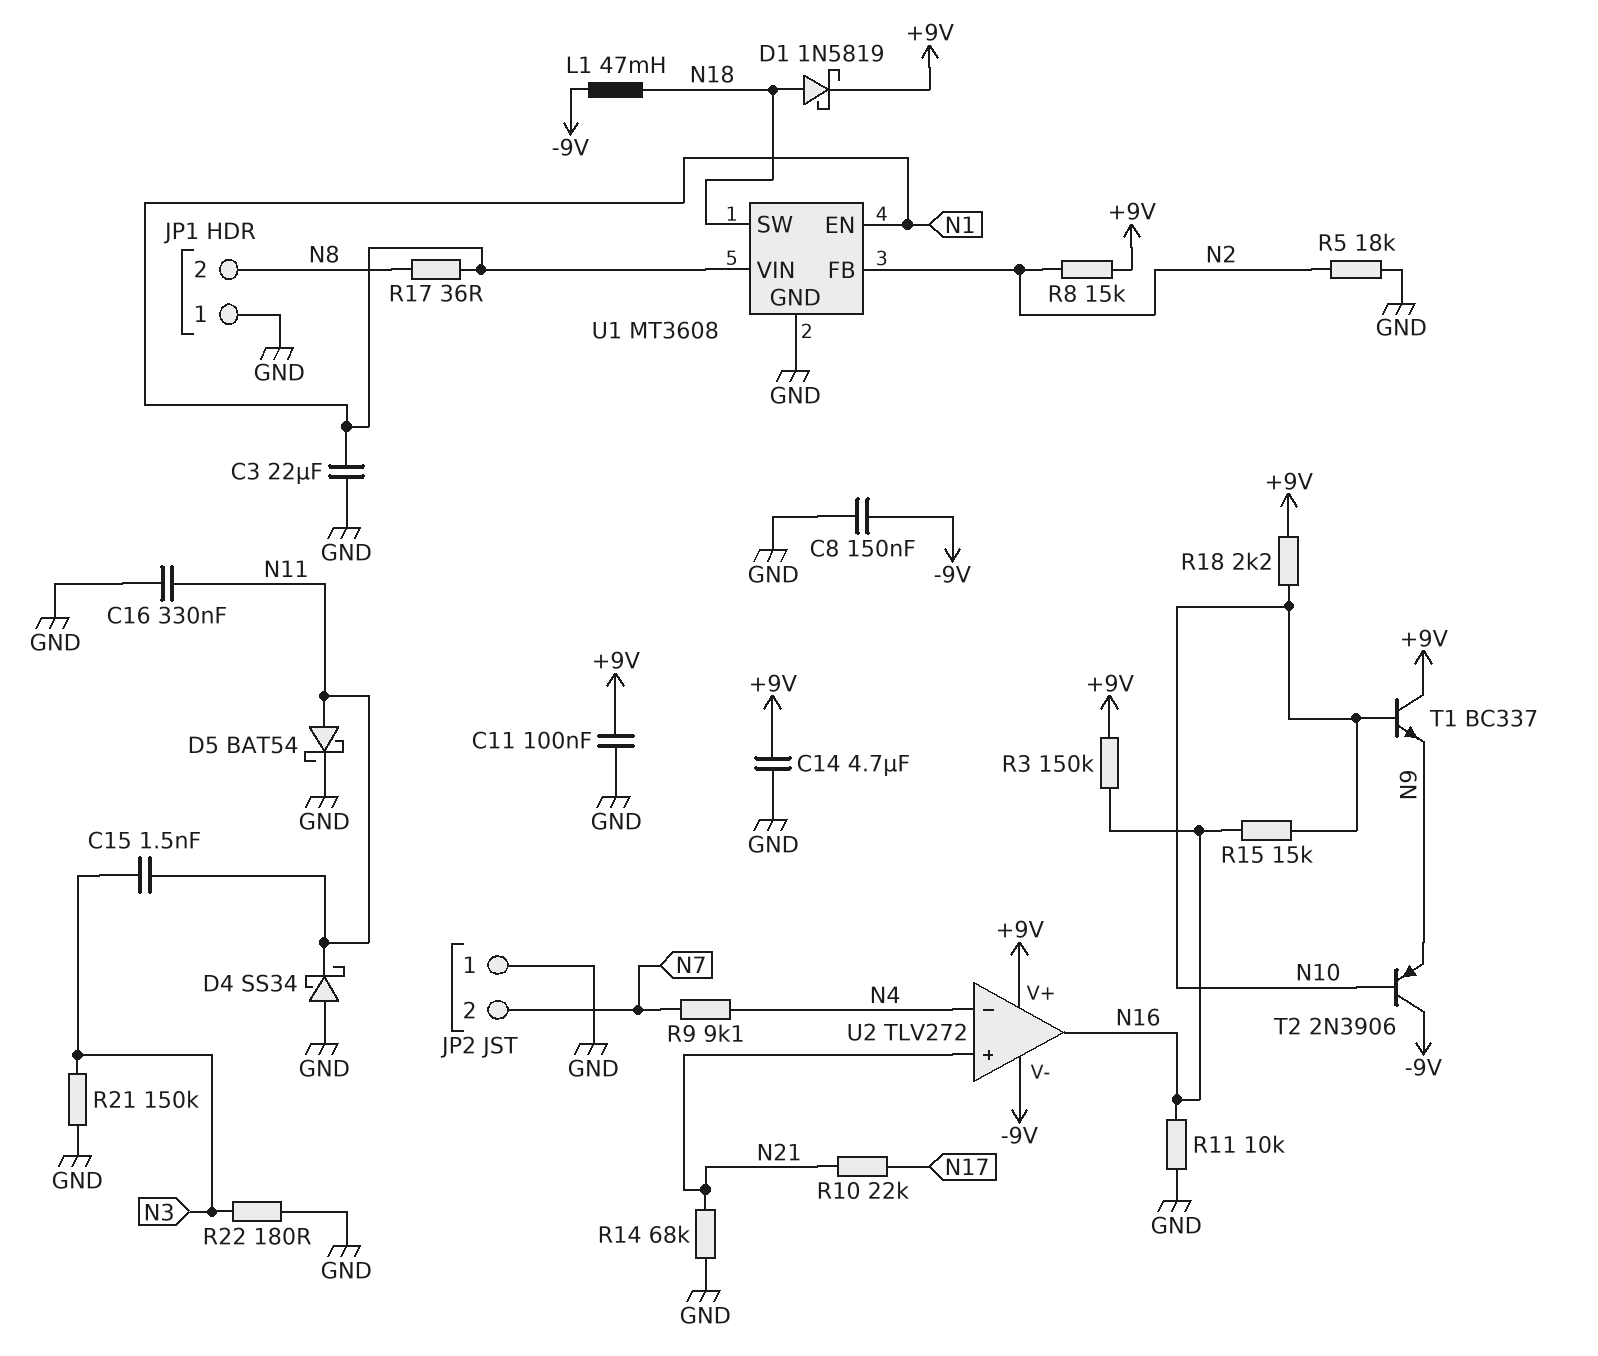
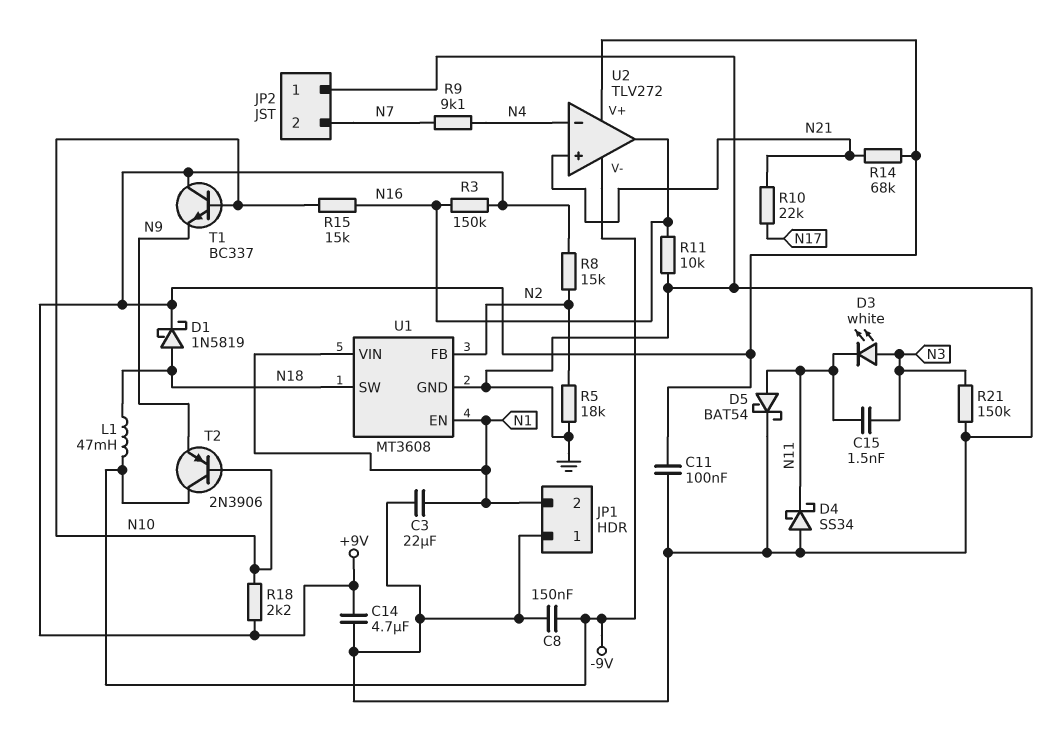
C16: 330nF (GND, N11) -> none
D3: none -> LED white (A N3, K N11)
JP1 pin 2: N8 -> N1
R14: 68k (GND, N21) -> 68k (+9V, N21)
R17: 36 (N1, N8) -> none
R22: 180 (GND, N3) -> none

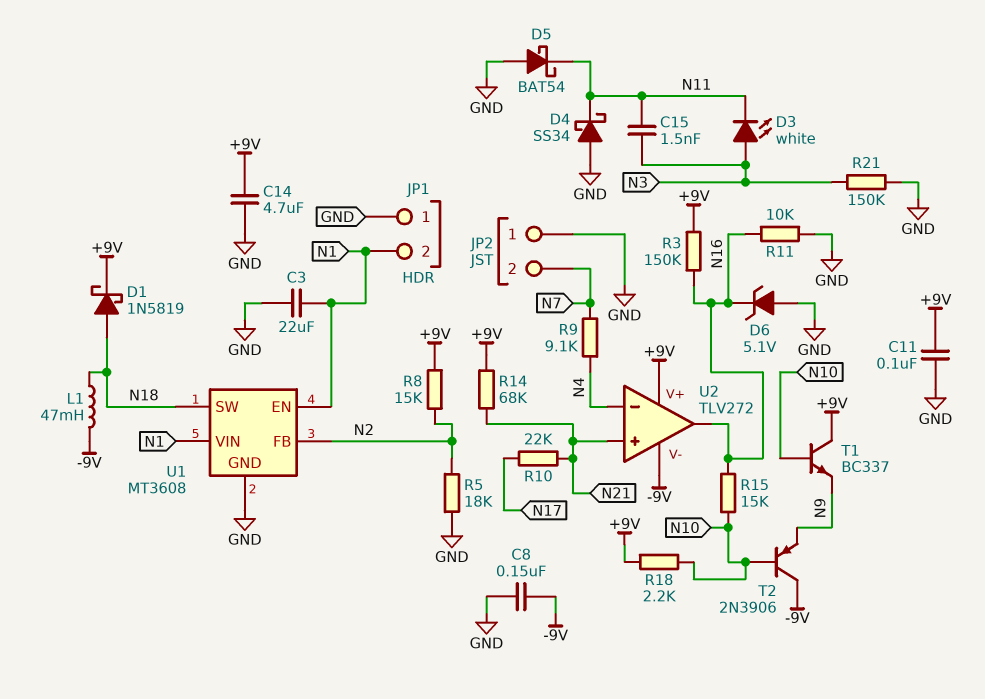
D5: schottky BAT54 (A N11, K GND) -> schottky BAT54 (A GND, K N11)
D6: none -> zener 5.1V (A GND, K N16)

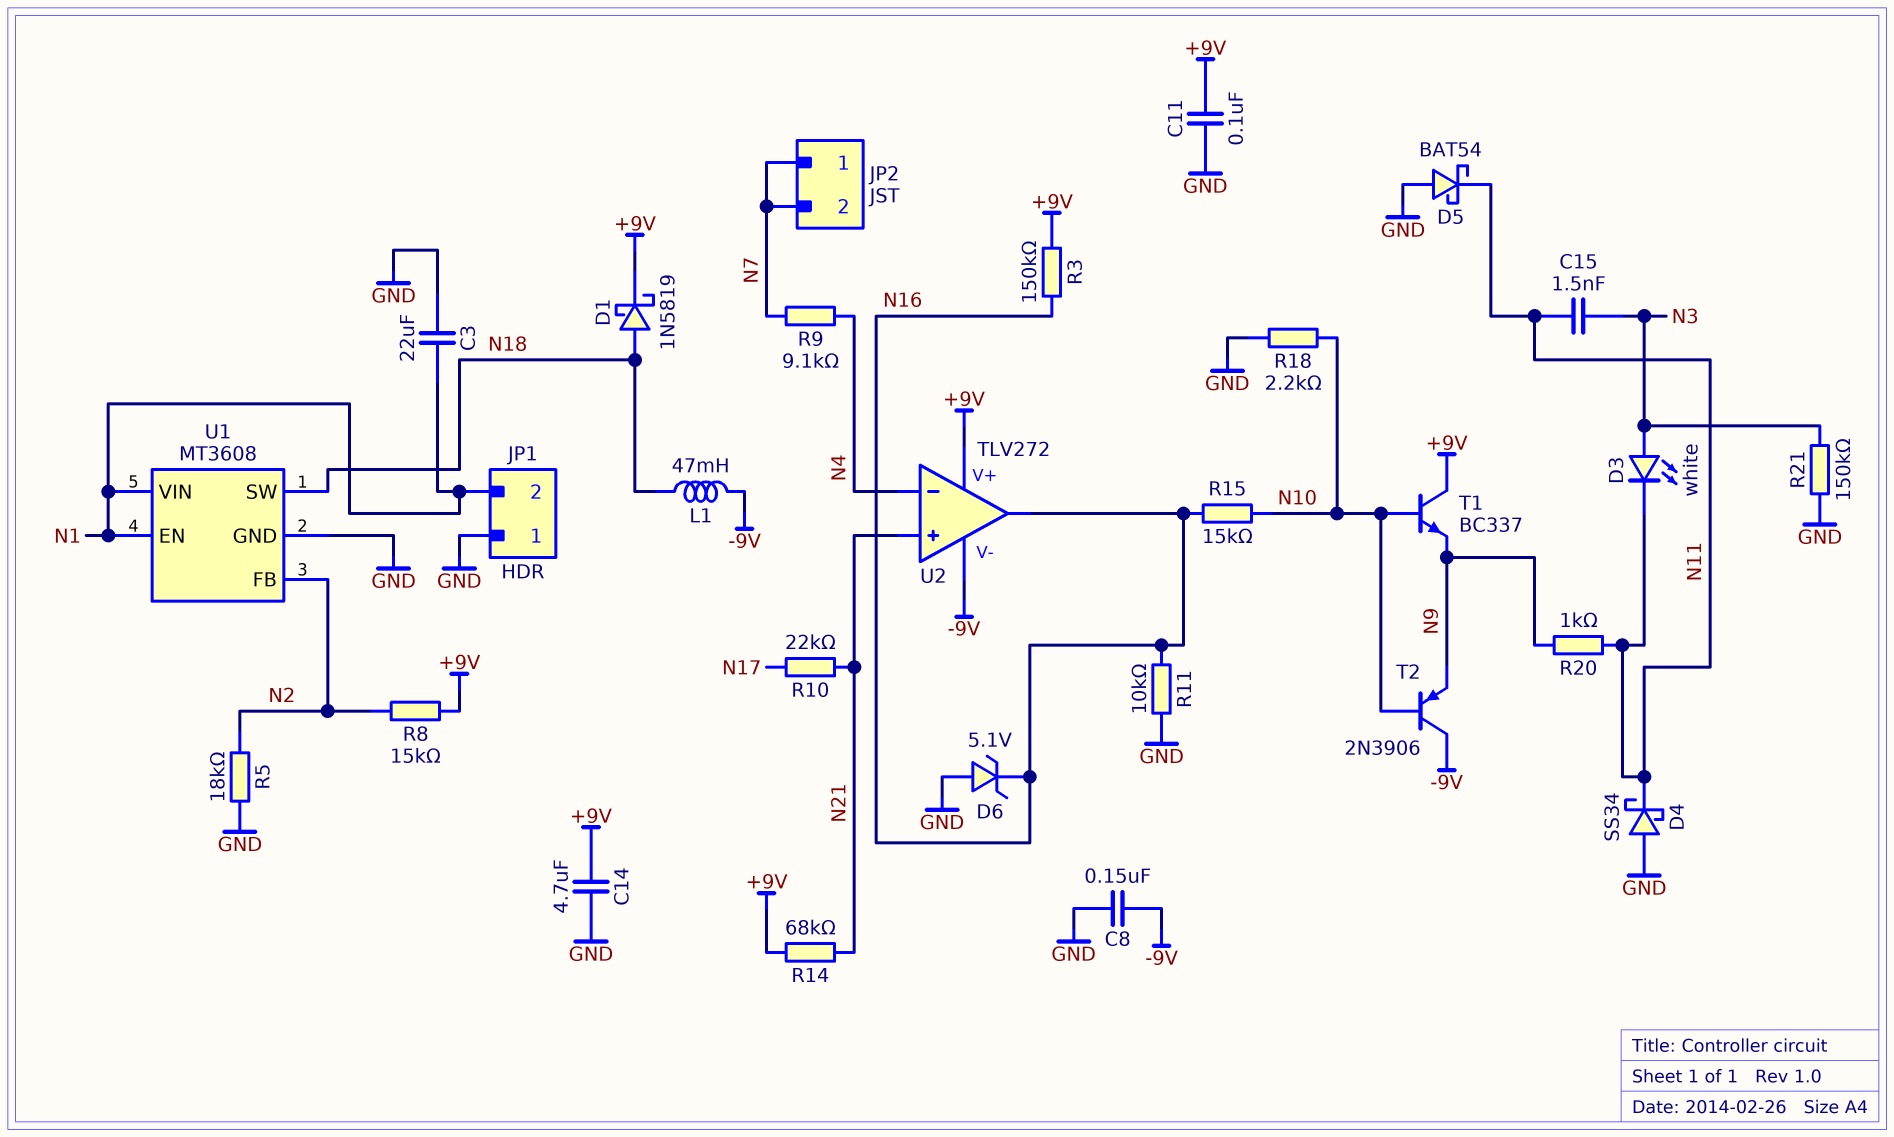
JP2 pin 1: GND -> N7
R18: 2.2k (+9V, N10) -> 2.2k (GND, N10)
R20: none -> 1k (N9, N11)

